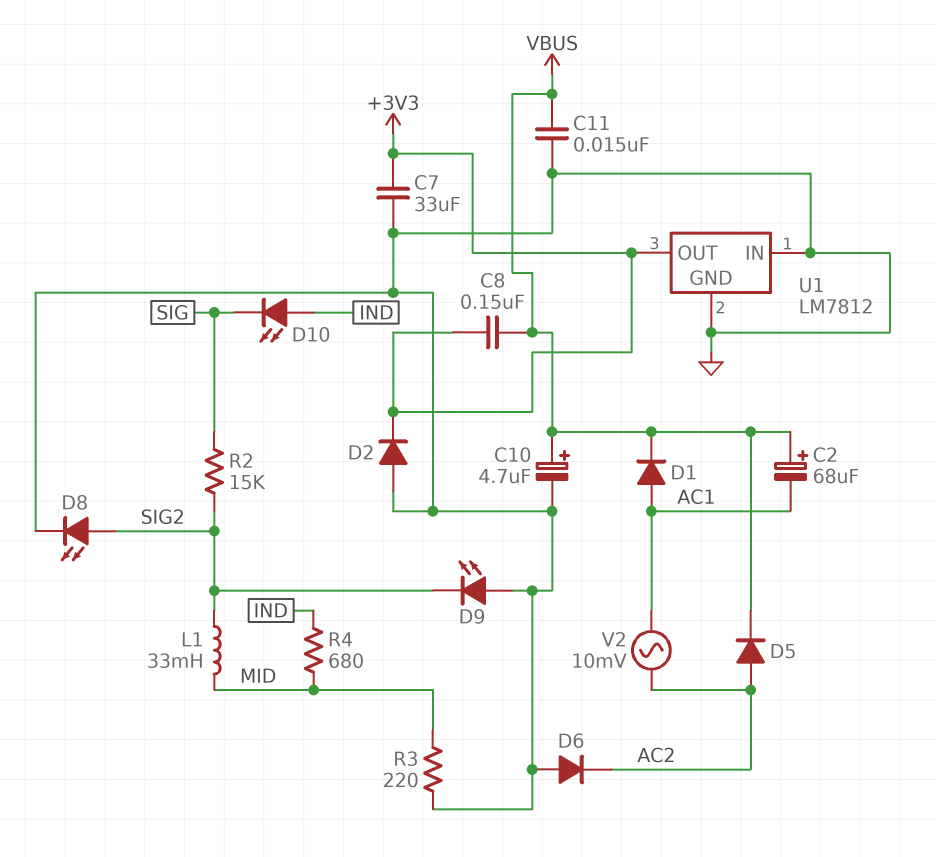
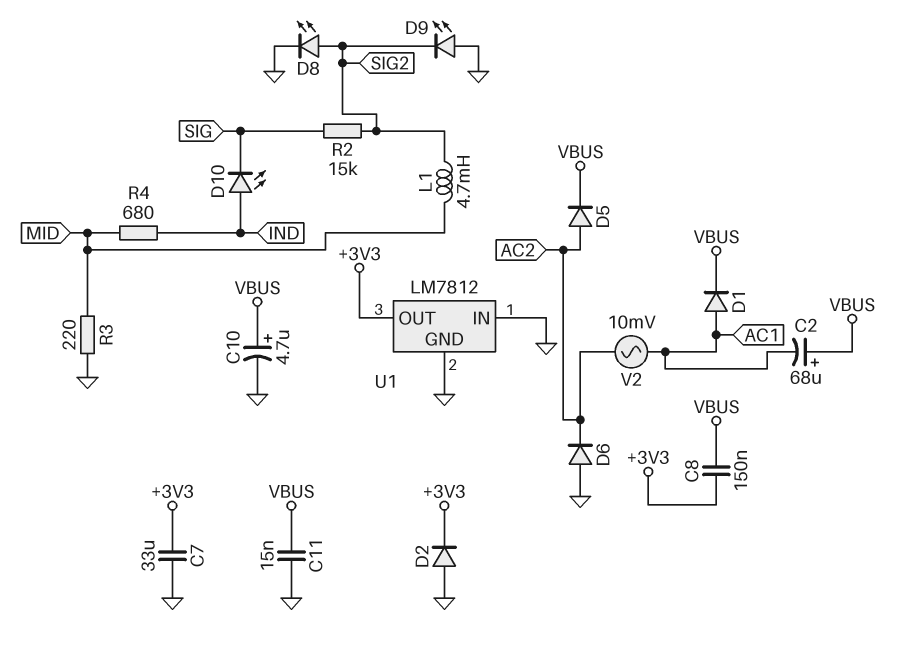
L1: 33mH (MID, SIG2) -> 4.7mH (MID, SIG2)

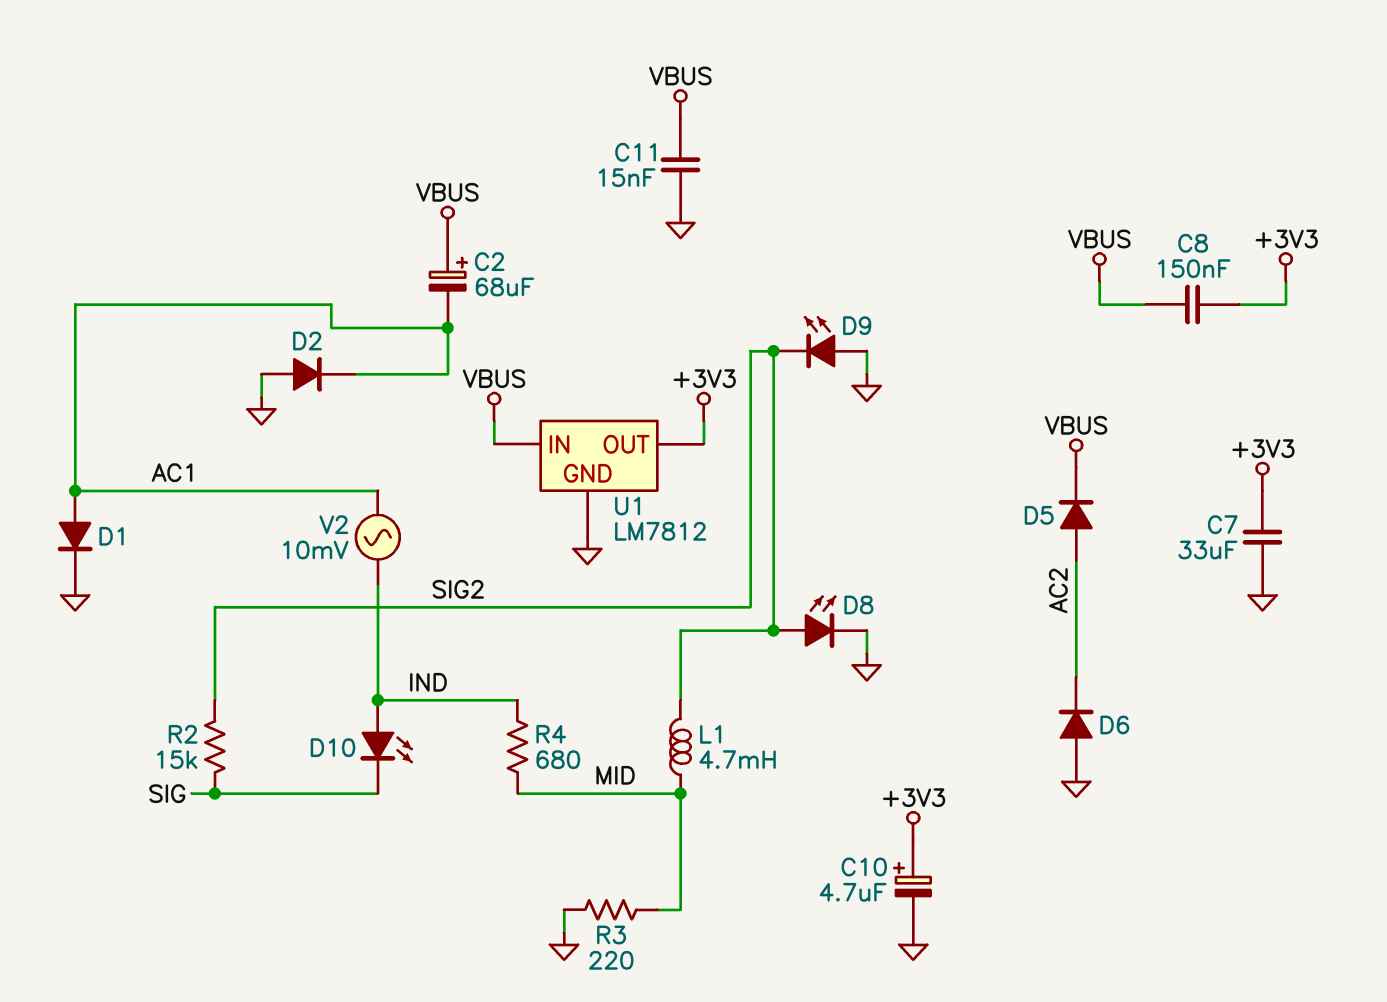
C10: 4.7uF (plus VBUS, minus GND) -> 4.7uF (plus +3V3, minus GND)
D1: diode (A AC1, K VBUS) -> diode (A AC1, K GND)
D2: diode (A GND, K +3V3) -> diode (A GND, K AC1)
U1 pin IN: GND -> VBUS
V2: AC 10mV (AC1, AC2) -> AC 10mV (AC1, IND)

